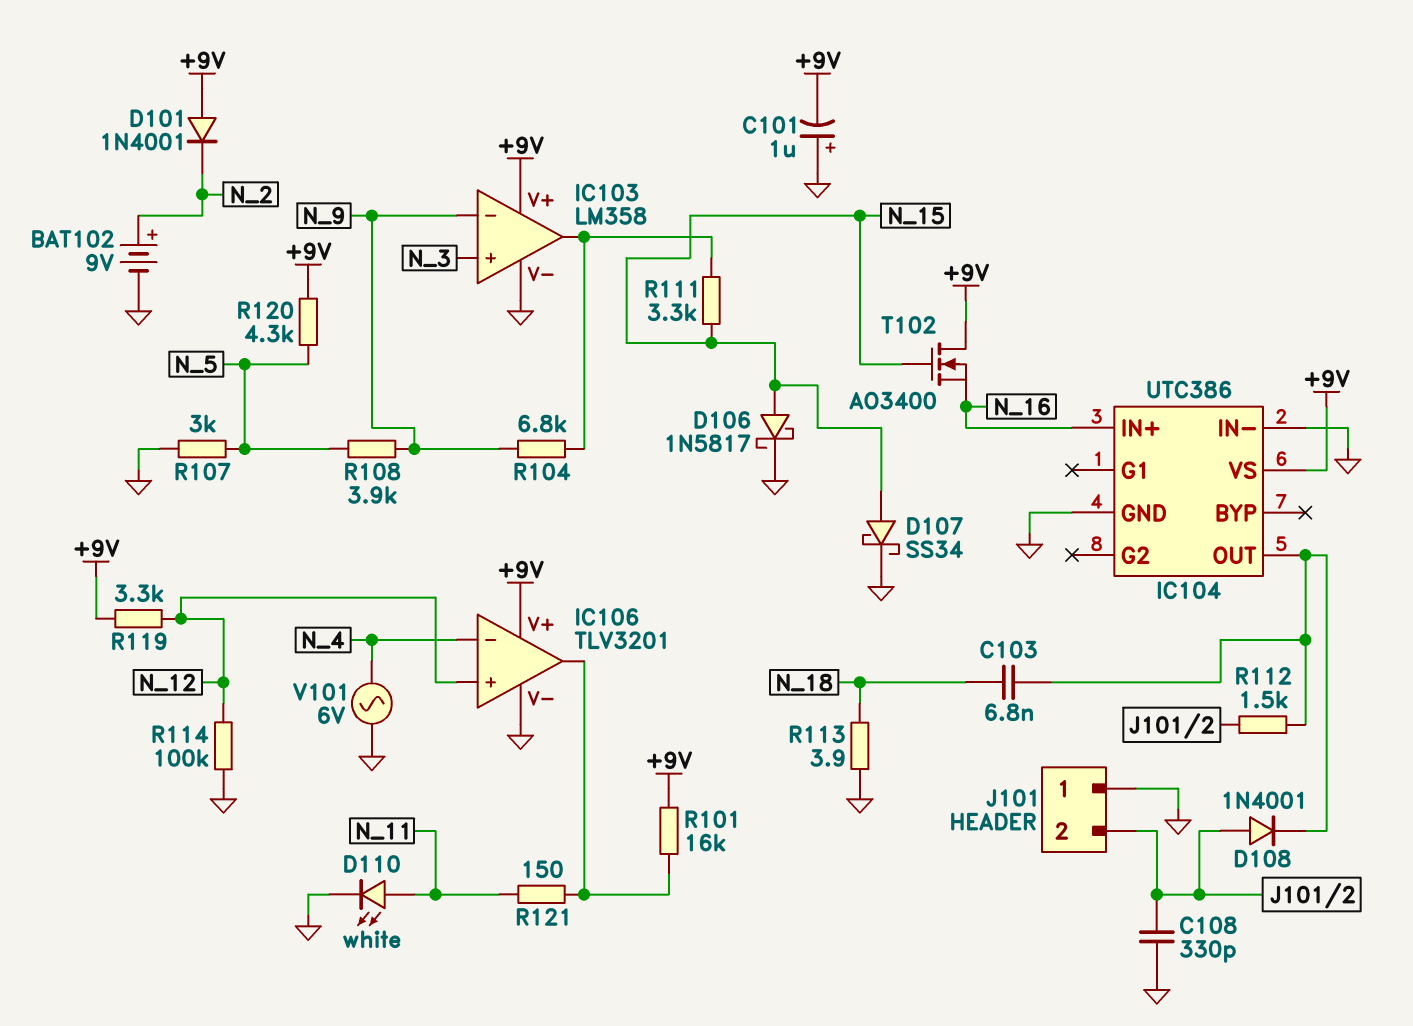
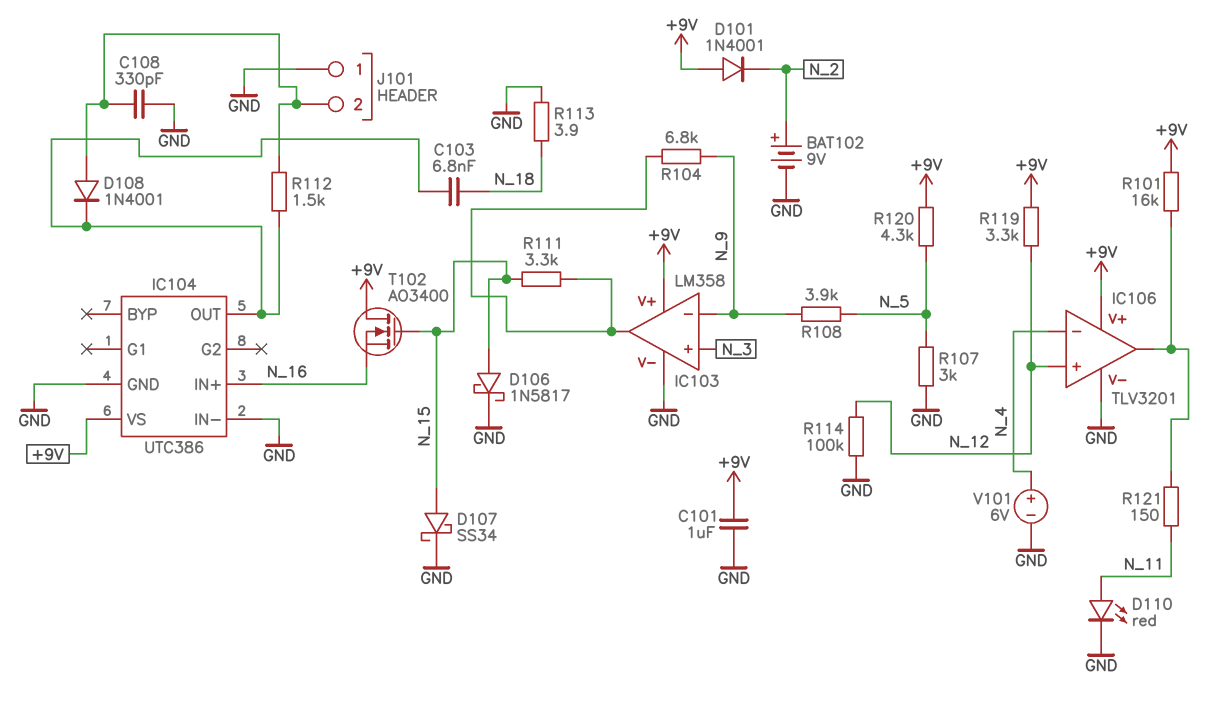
C101: 1uF (plus GND, minus +9V) -> 1uF (+9V, GND)
D110: LED white (A N_11, K GND) -> LED red (A N_11, K GND)
V101: AC 6V (GND, N_4) -> 6V (plus N_4, minus GND)

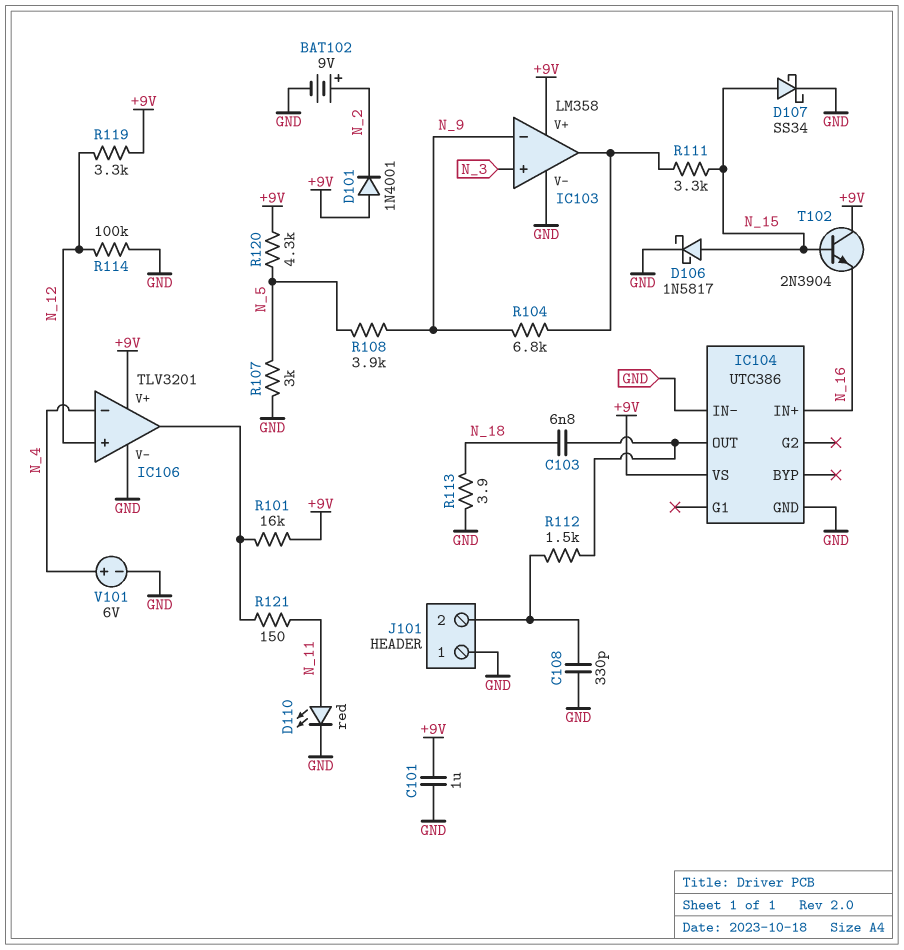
D108: diode 1N4001 (A J101/2, K IC104/OUT) -> none
T102: NMOS AO3400 (G N_15, D +9V, S N_16) -> NPN 2N3904 (B N_15, C +9V, E N_16)

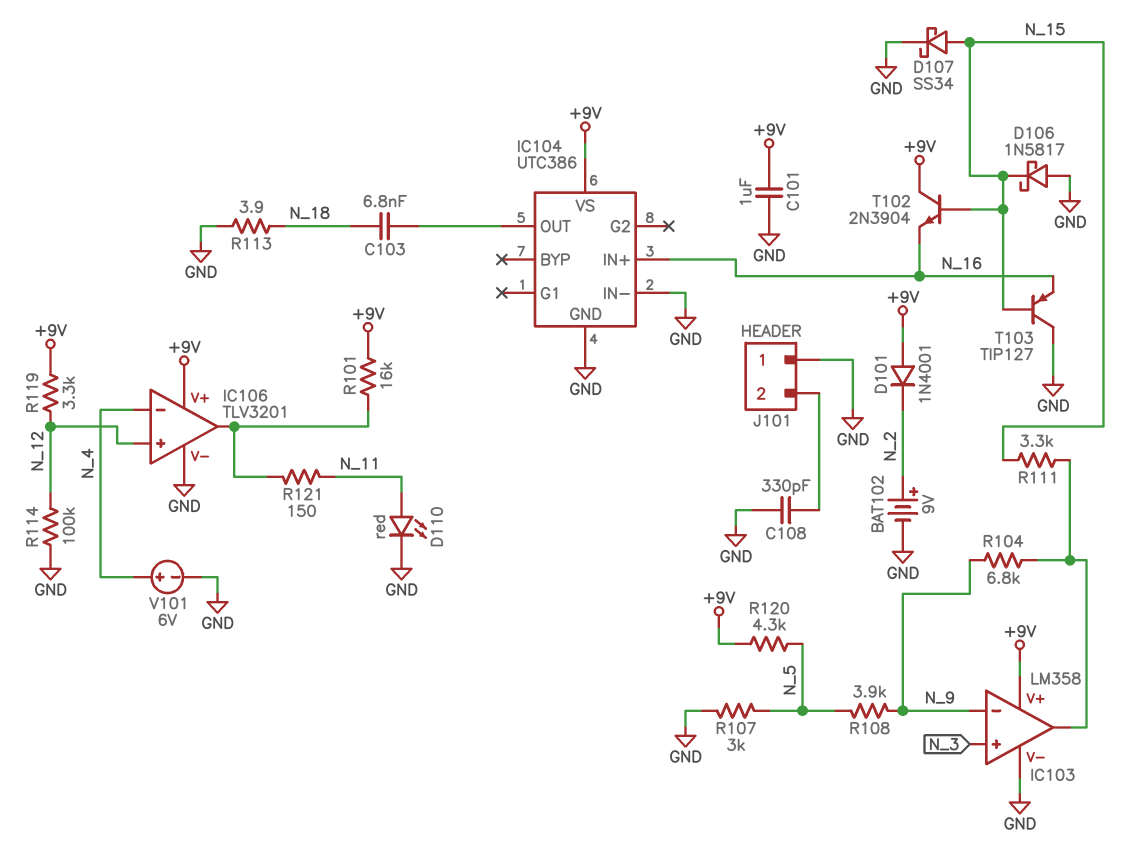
D106: schottky 1N5817 (A N_15, K GND) -> schottky 1N5817 (A GND, K N_15)
R112: 1.5k (IC104/OUT, J101/2) -> none
T103: none -> PNP TIP127 (B N_15, C GND, E N_16)

